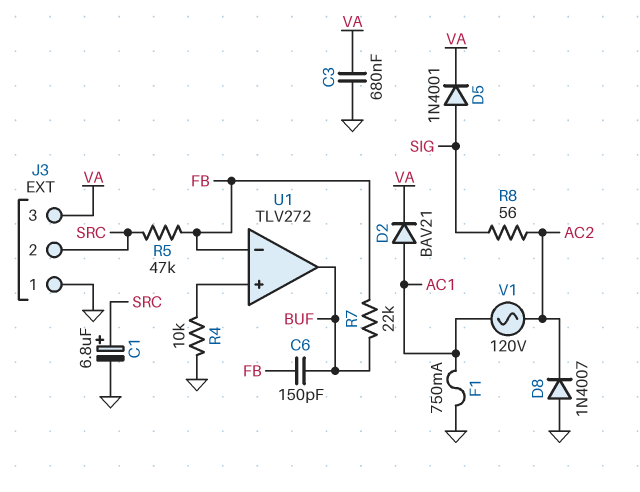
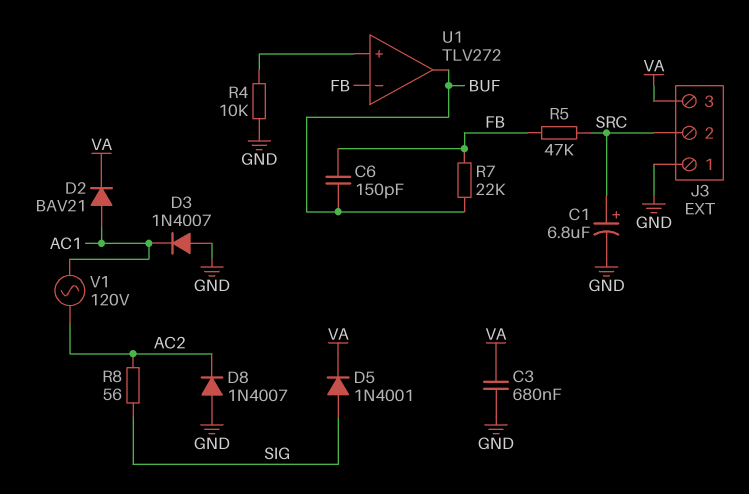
D3: none -> diode 1N4007 (A GND, K AC1)
F1: 750mA (AC1, GND) -> none

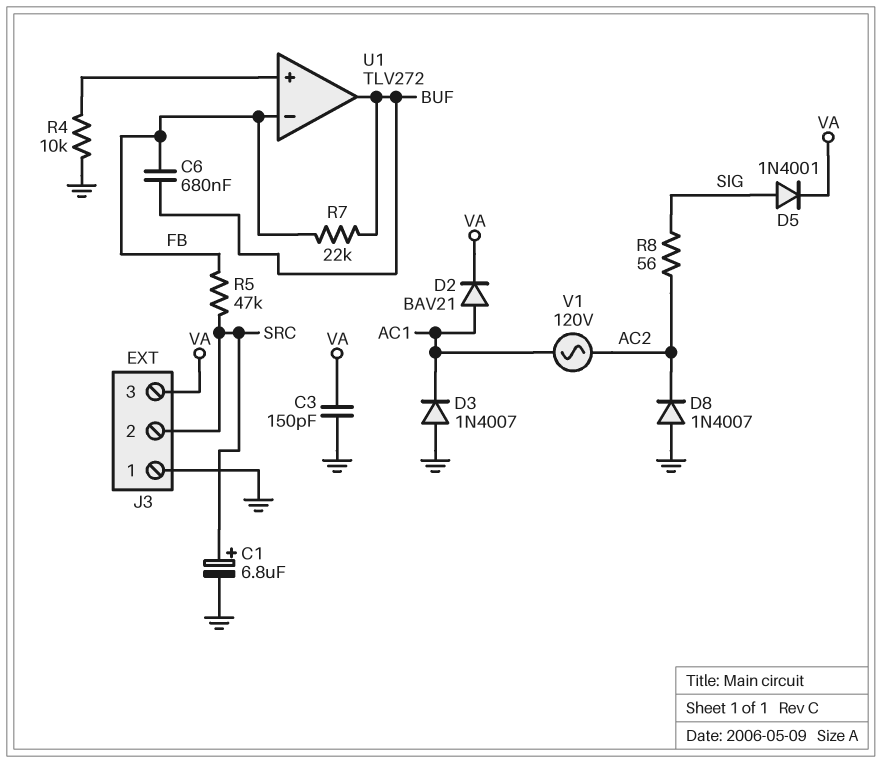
C3: 680nF (GND, VA) -> 150pF (GND, VA)
C6: 150pF (BUF, FB) -> 680nF (BUF, FB)

